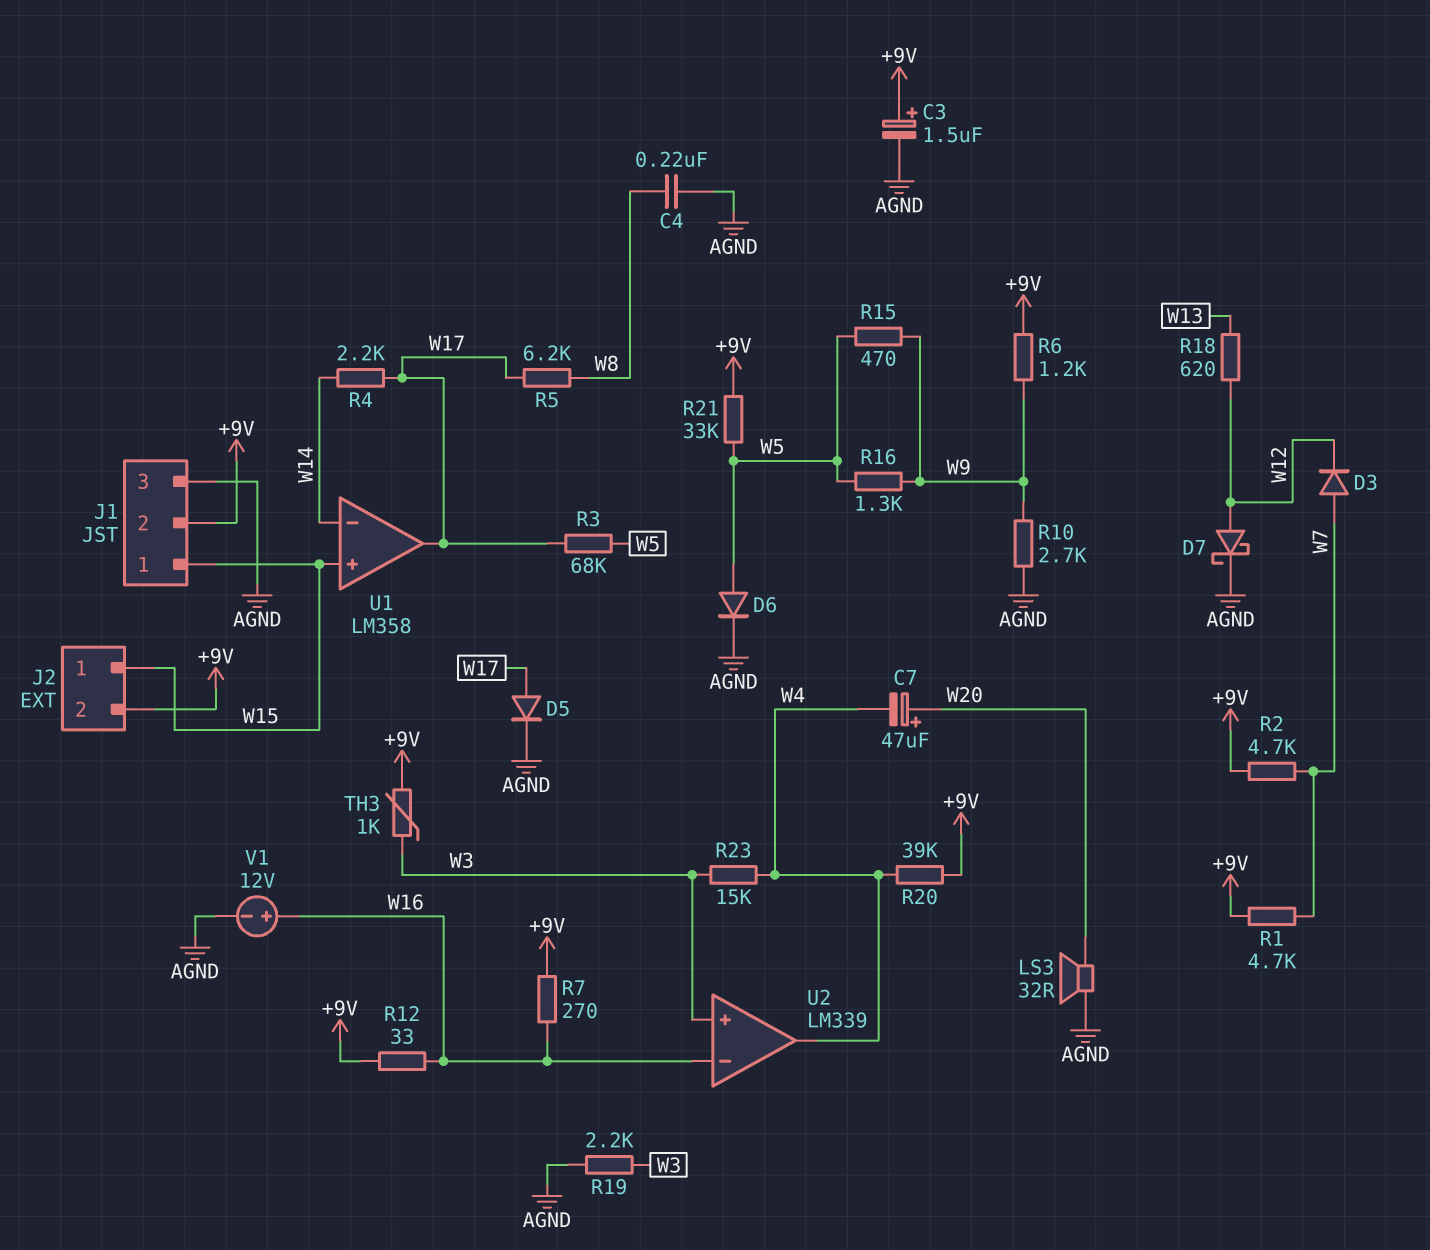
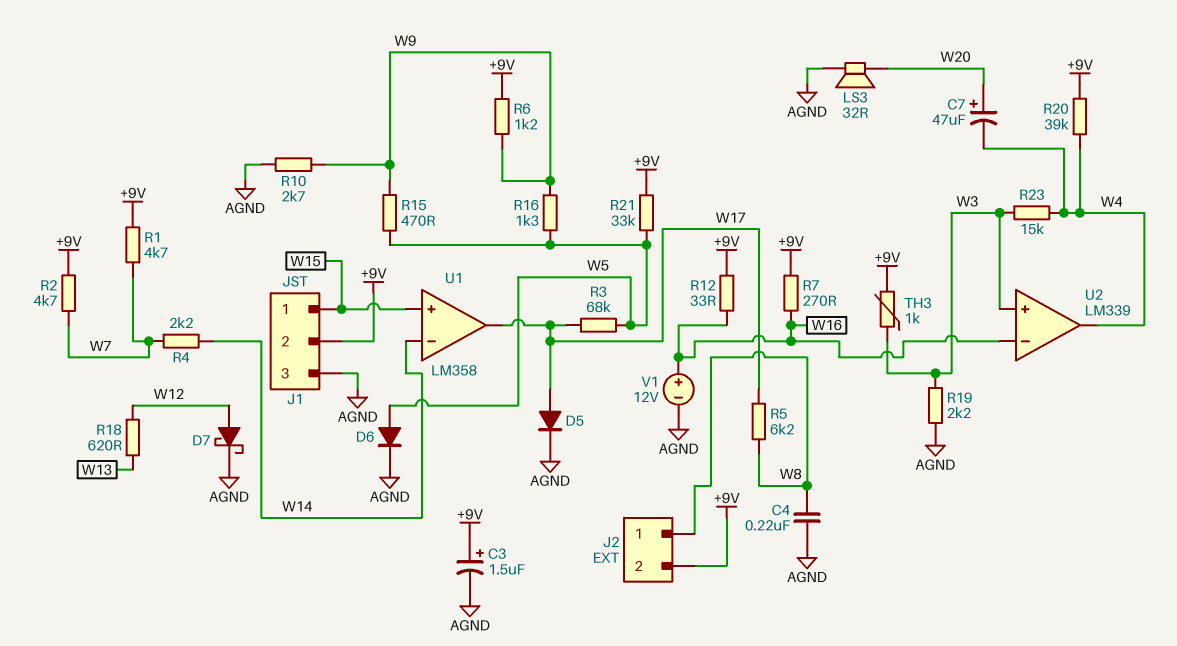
D3: diode (A W7, K W12) -> none
J2 pin 1: W15 -> W8
R4: 2.2k (W14, W17) -> 2.2k (W7, W14)

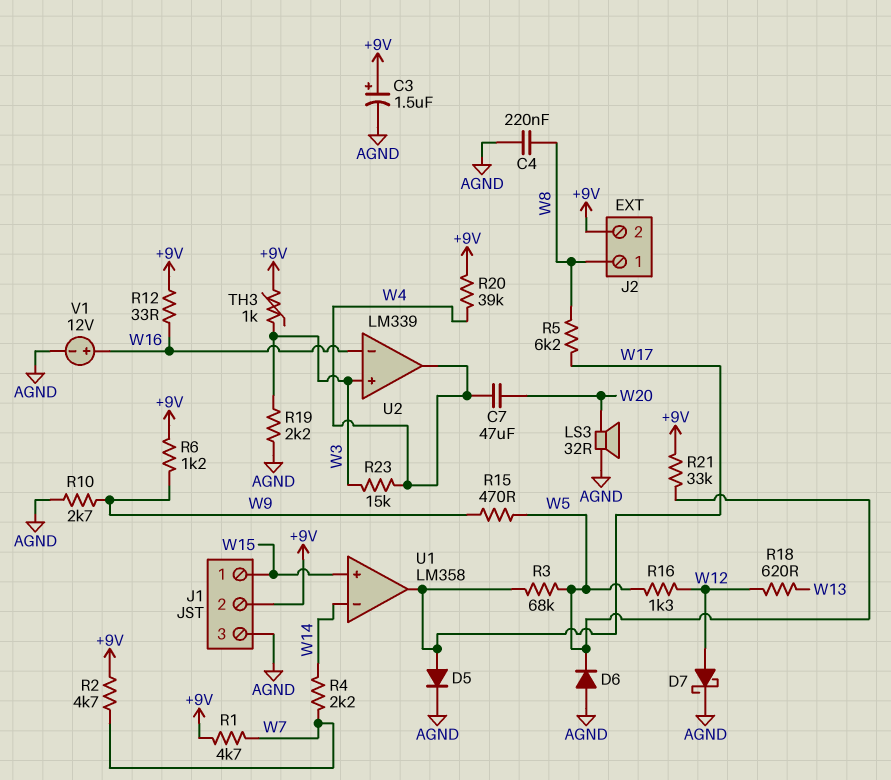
C7: 47uF (plus W20, minus W4) -> 47uF (W4, W20)
D6: diode (A W5, K AGND) -> diode (A AGND, K W5)
R7: 270 (+9V, W16) -> none
R16: 1.3k (W5, W9) -> 1.3k (W5, W12)

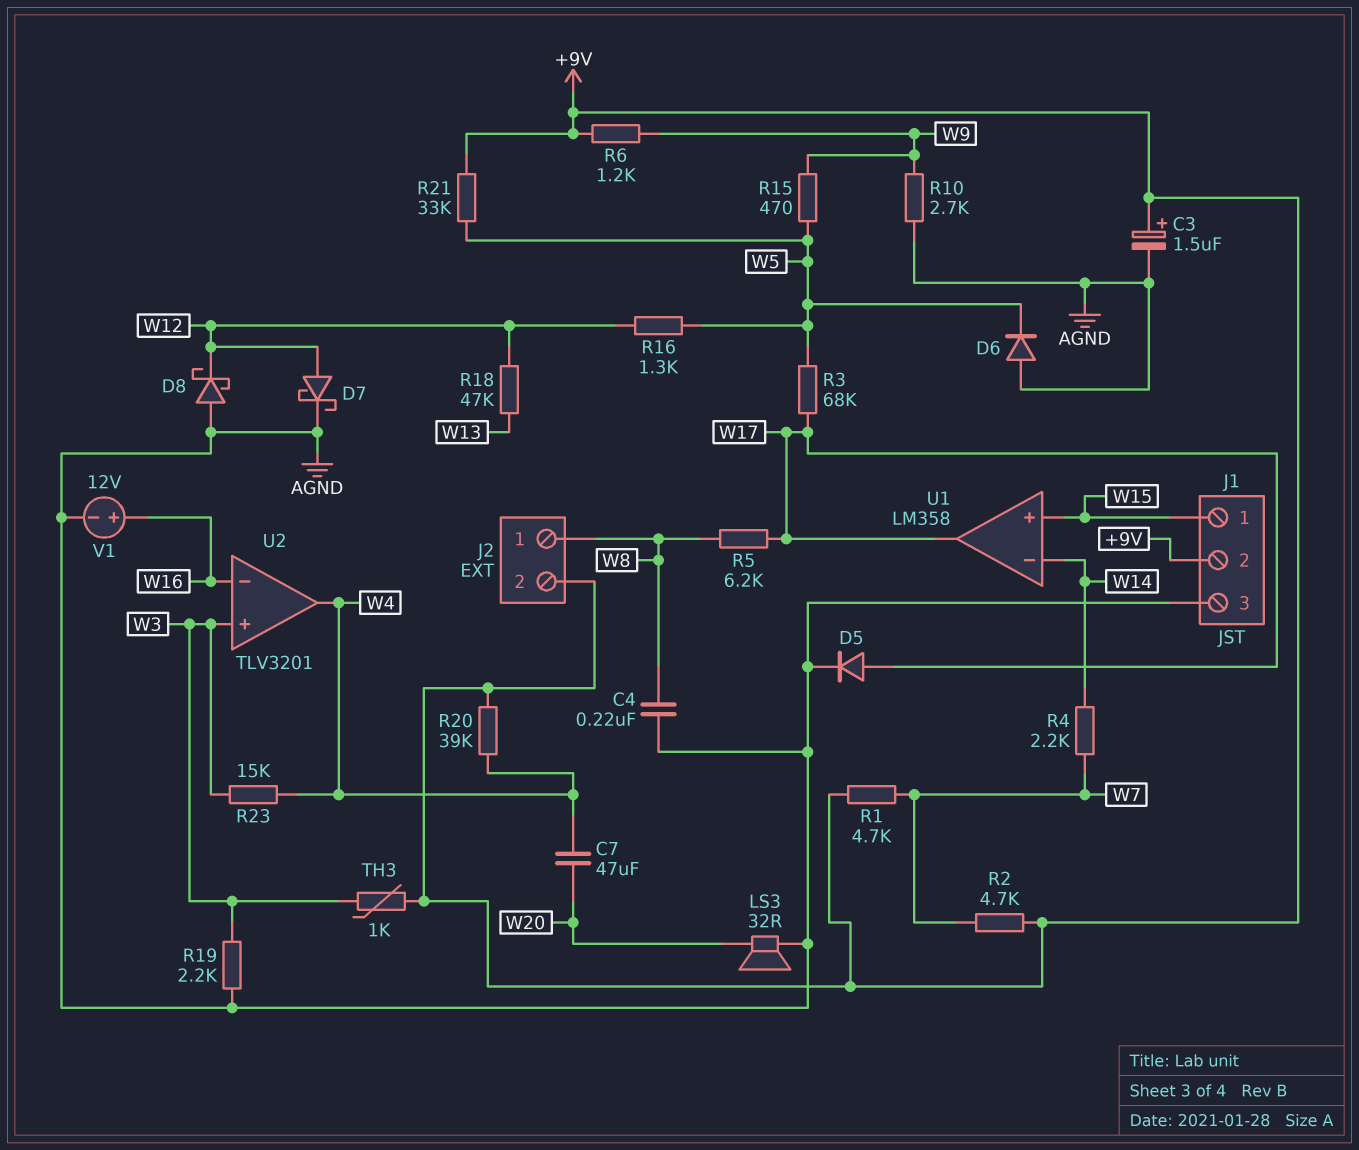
D8: none -> schottky (A AGND, K W12)
R12: 33 (+9V, W16) -> none
R18: 620 (W12, W13) -> 47k (W12, W13)
U2: LM339 -> TLV3201

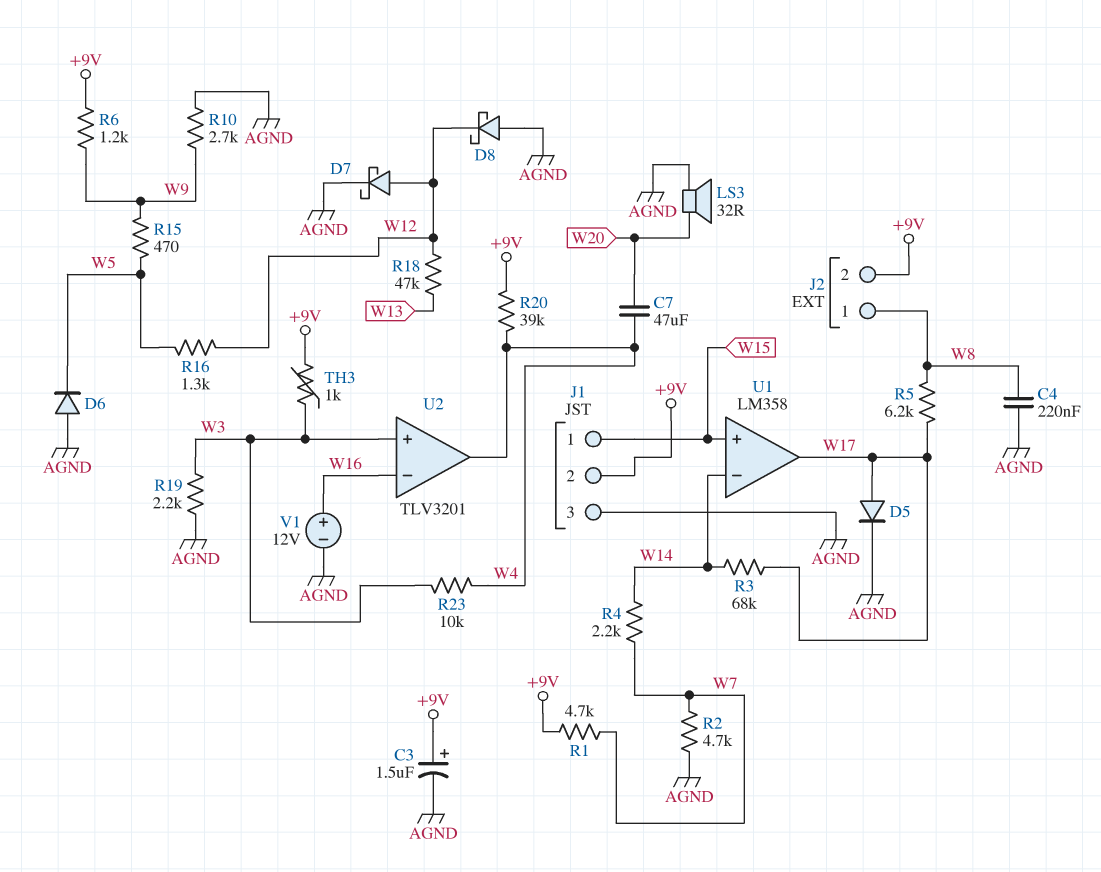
R2: 4.7k (+9V, W7) -> 4.7k (AGND, W7)
R3: 68k (W5, W17) -> 68k (W14, W17)
R21: 33k (+9V, W5) -> none
R23: 15k (W3, W4) -> 10k (W3, W4)

